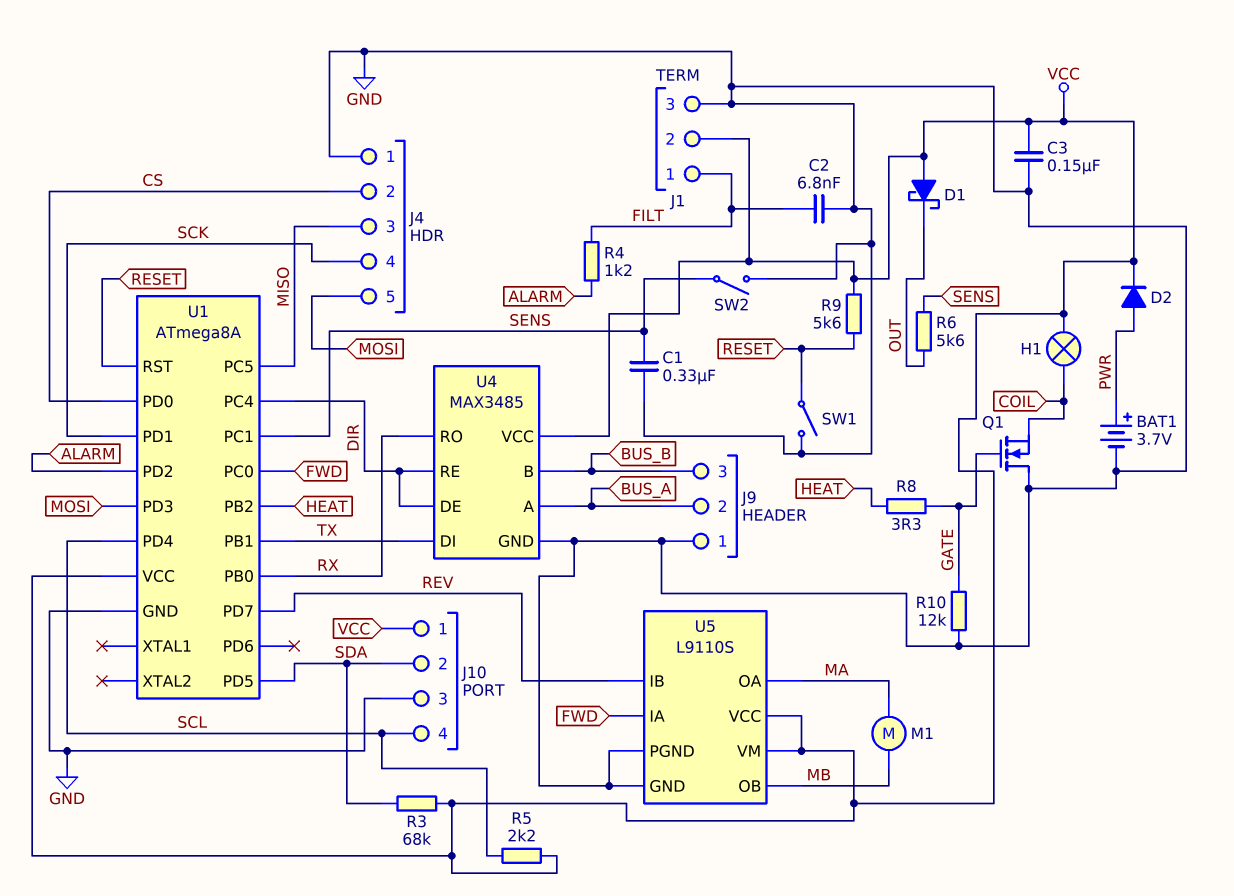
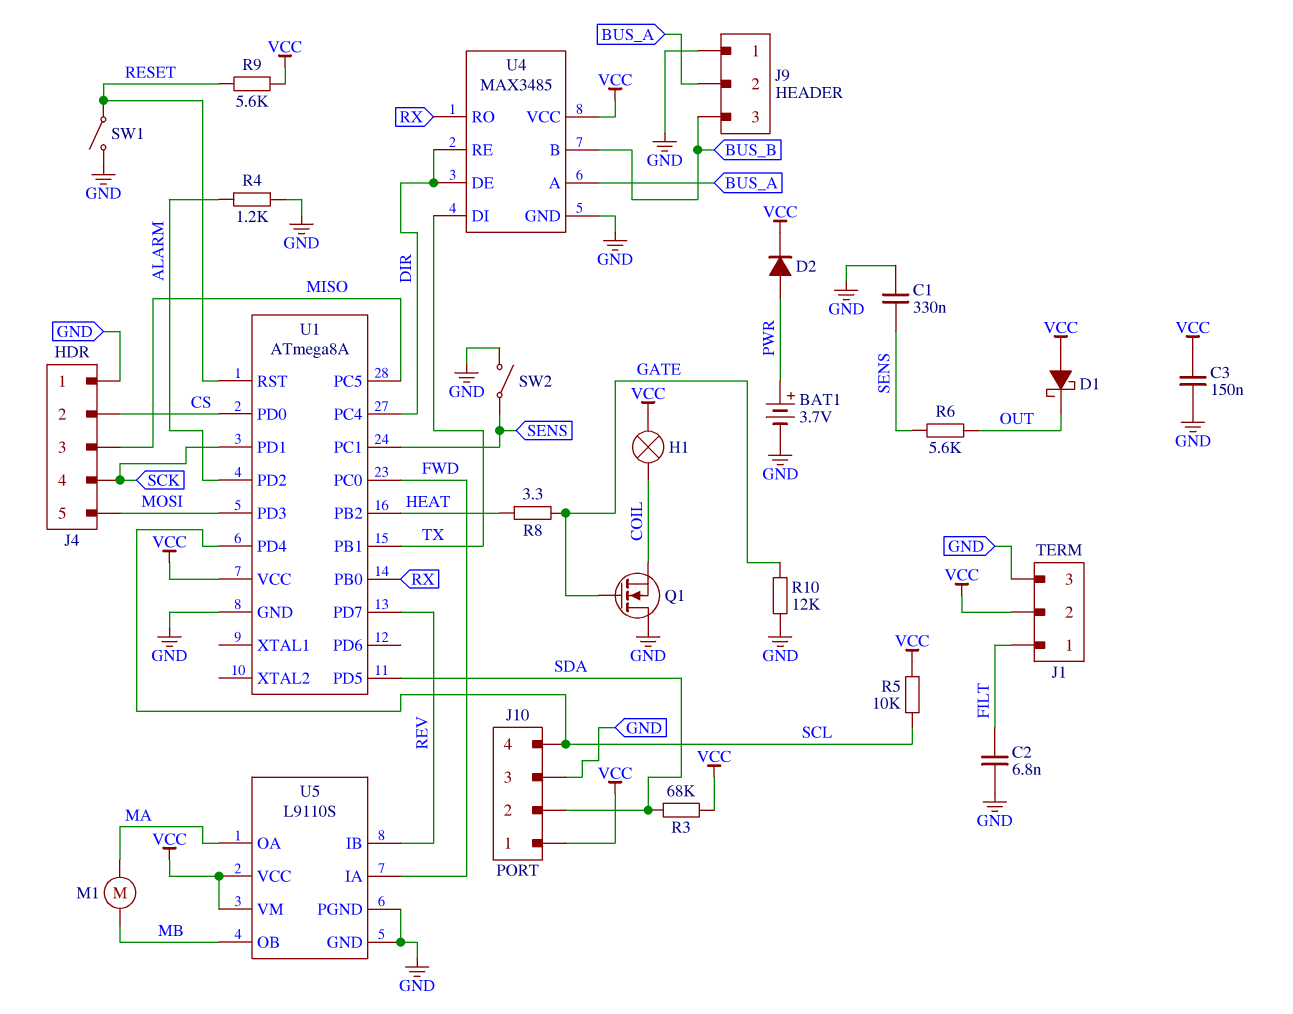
R4: 1.2k (ALARM, FILT) -> 1.2k (ALARM, GND)
R5: 2.2k (SCL, VCC) -> 10k (SCL, VCC)

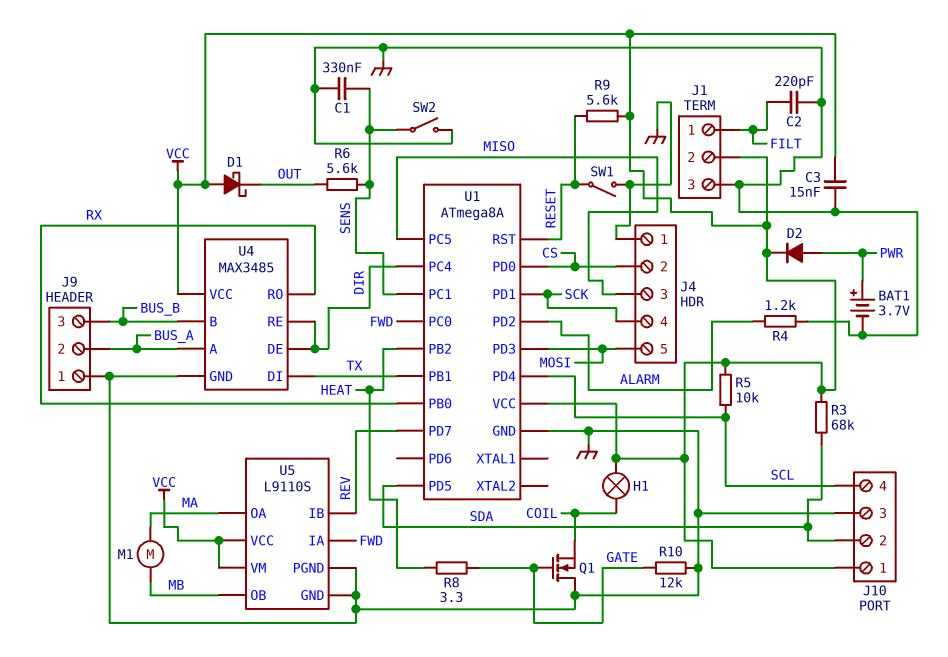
C2: 6.8nF (FILT, GND) -> 220pF (FILT, GND)
C3: 150nF (GND, VCC) -> 15nF (GND, VCC)

